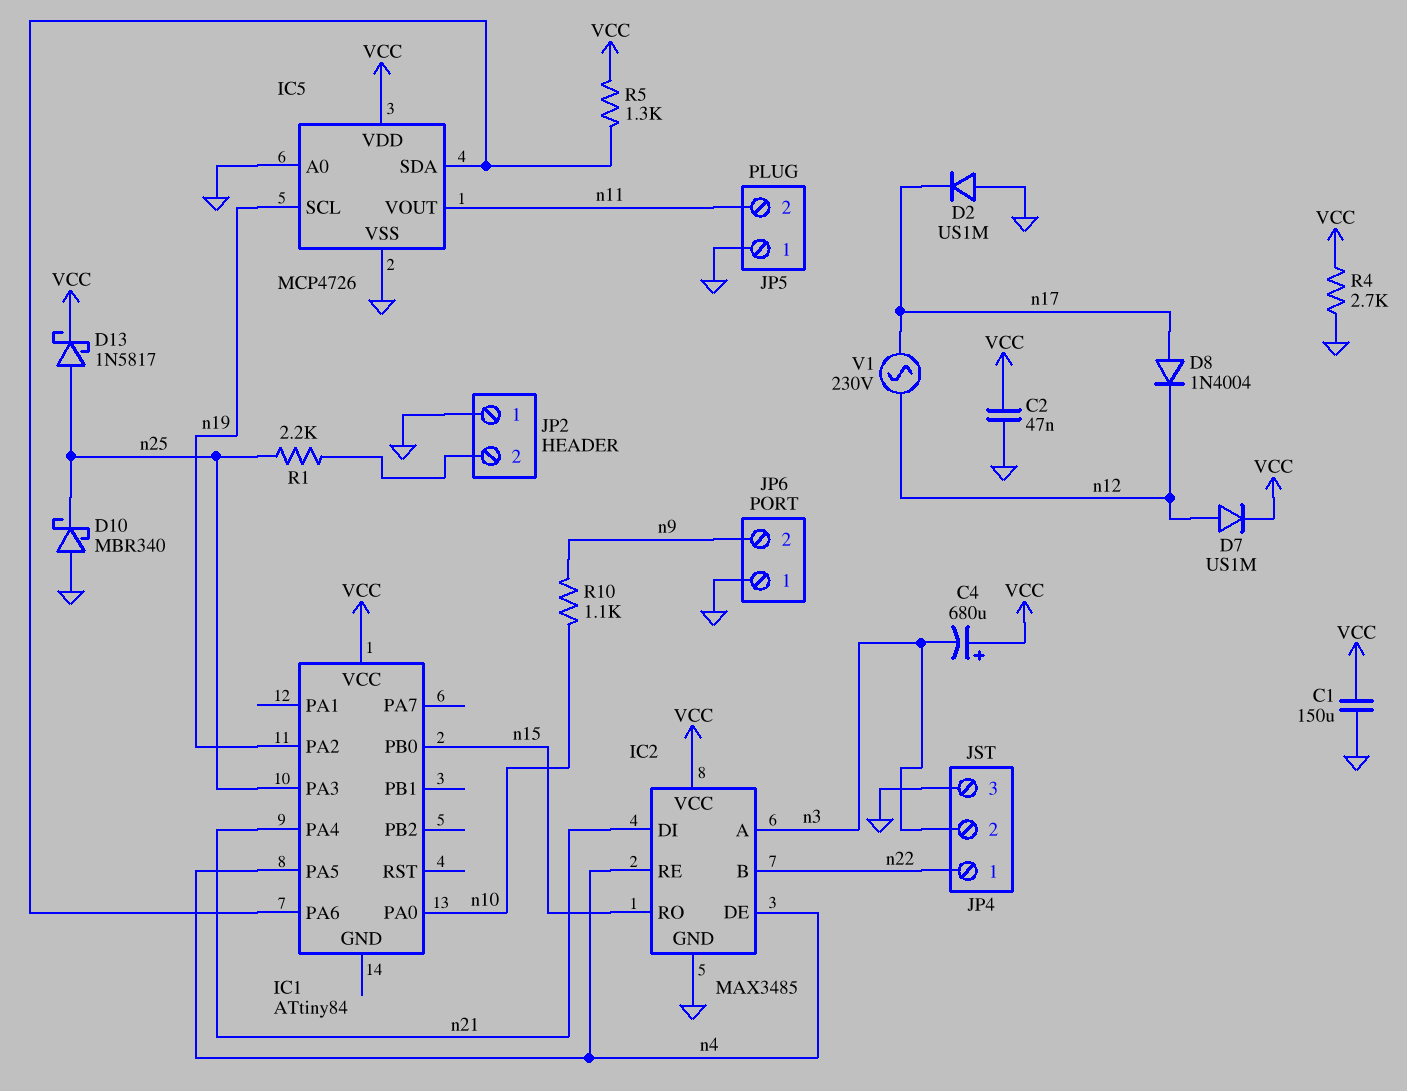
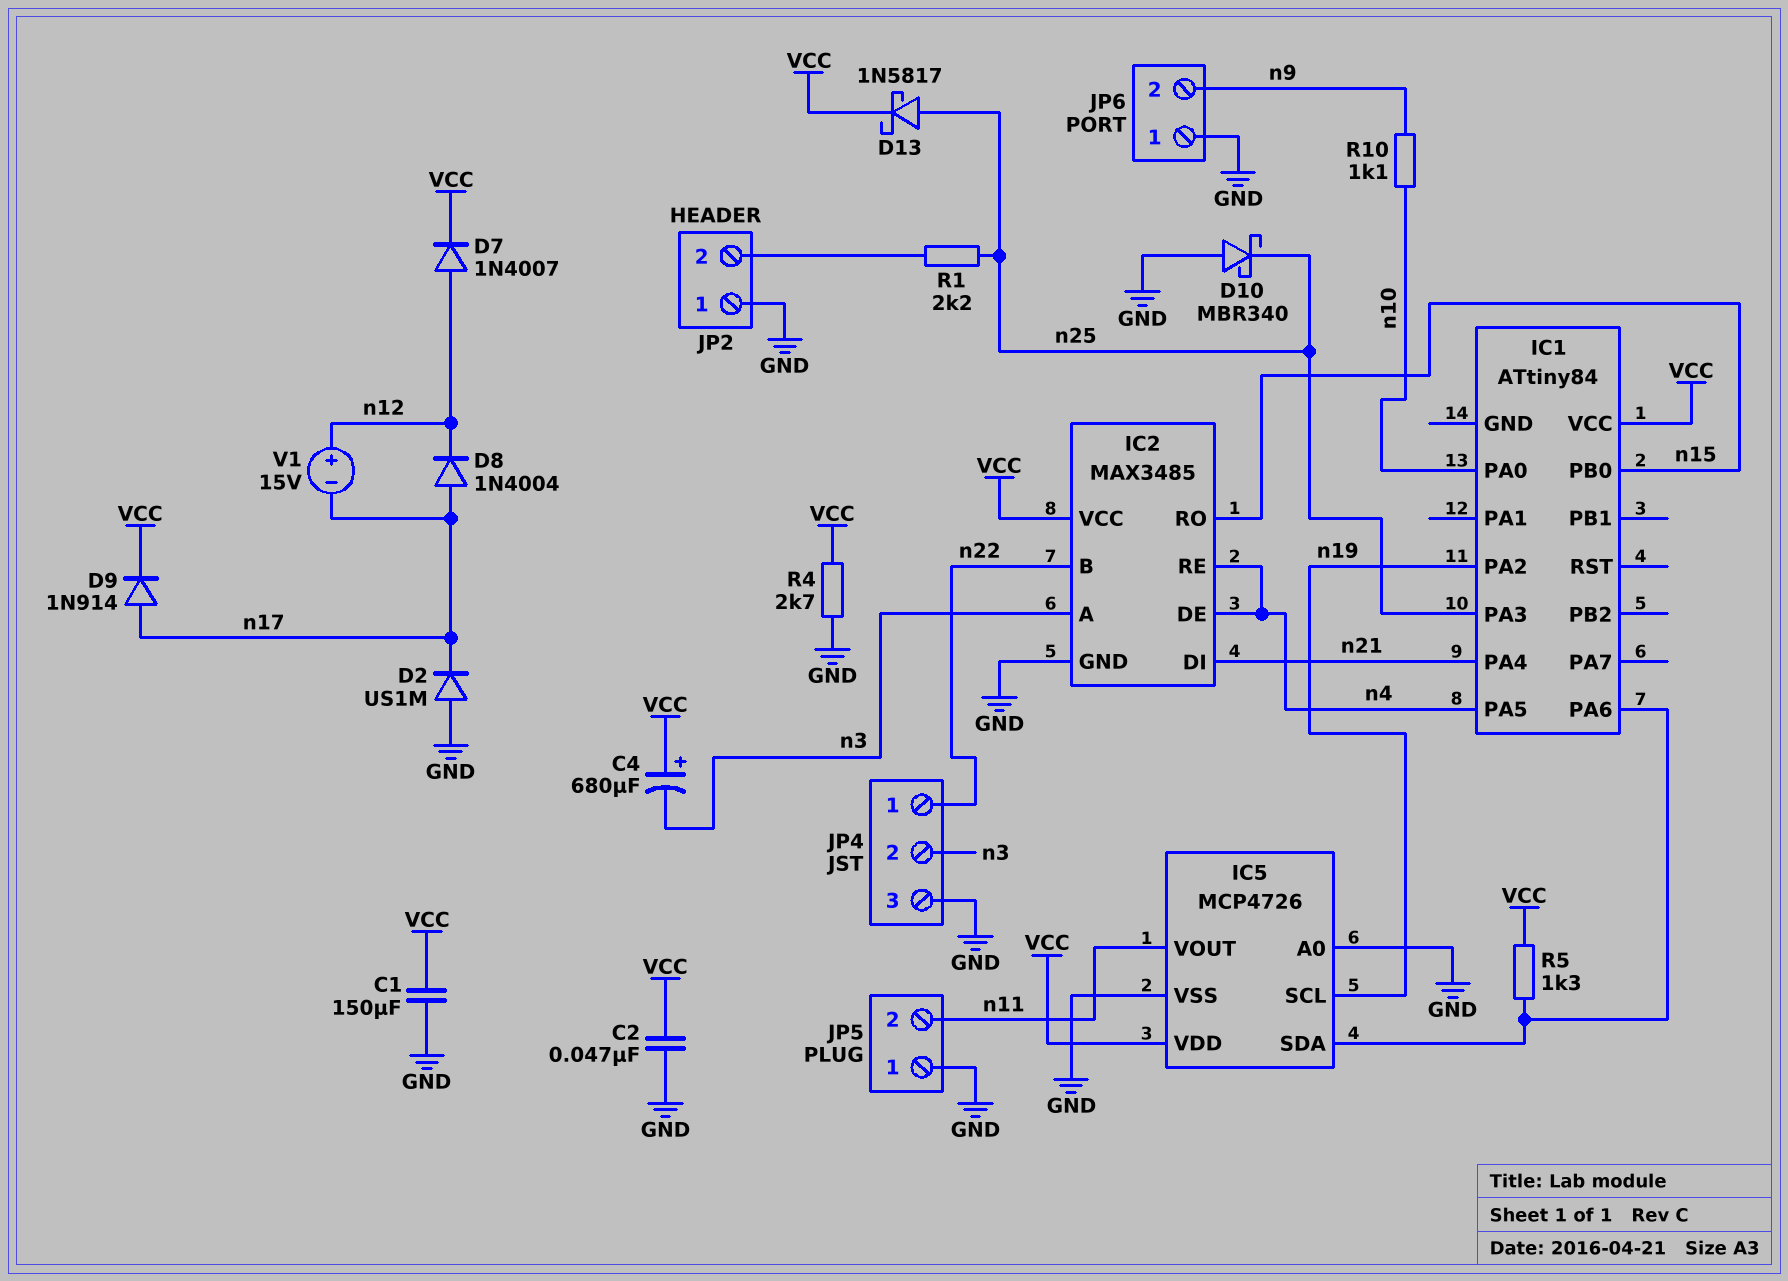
D7: diode US1M (A n12, K VCC) -> diode 1N4007 (A n12, K VCC)
D9: none -> diode 1N914 (A n17, K VCC)
V1: AC 230V (n12, n17) -> 15V (plus n12, minus n17)

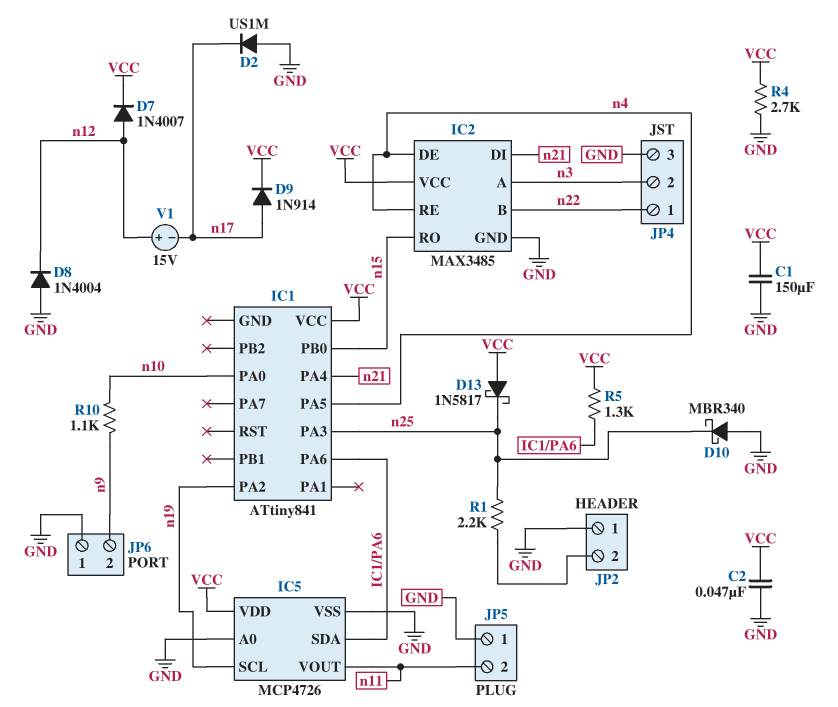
C4: 680uF (plus VCC, minus n3) -> none
D8: diode 1N4004 (A n17, K n12) -> diode 1N4004 (A GND, K n12)
D13: schottky 1N5817 (A n25, K VCC) -> schottky 1N5817 (A VCC, K n25)
IC1: ATtiny84 -> ATtiny841

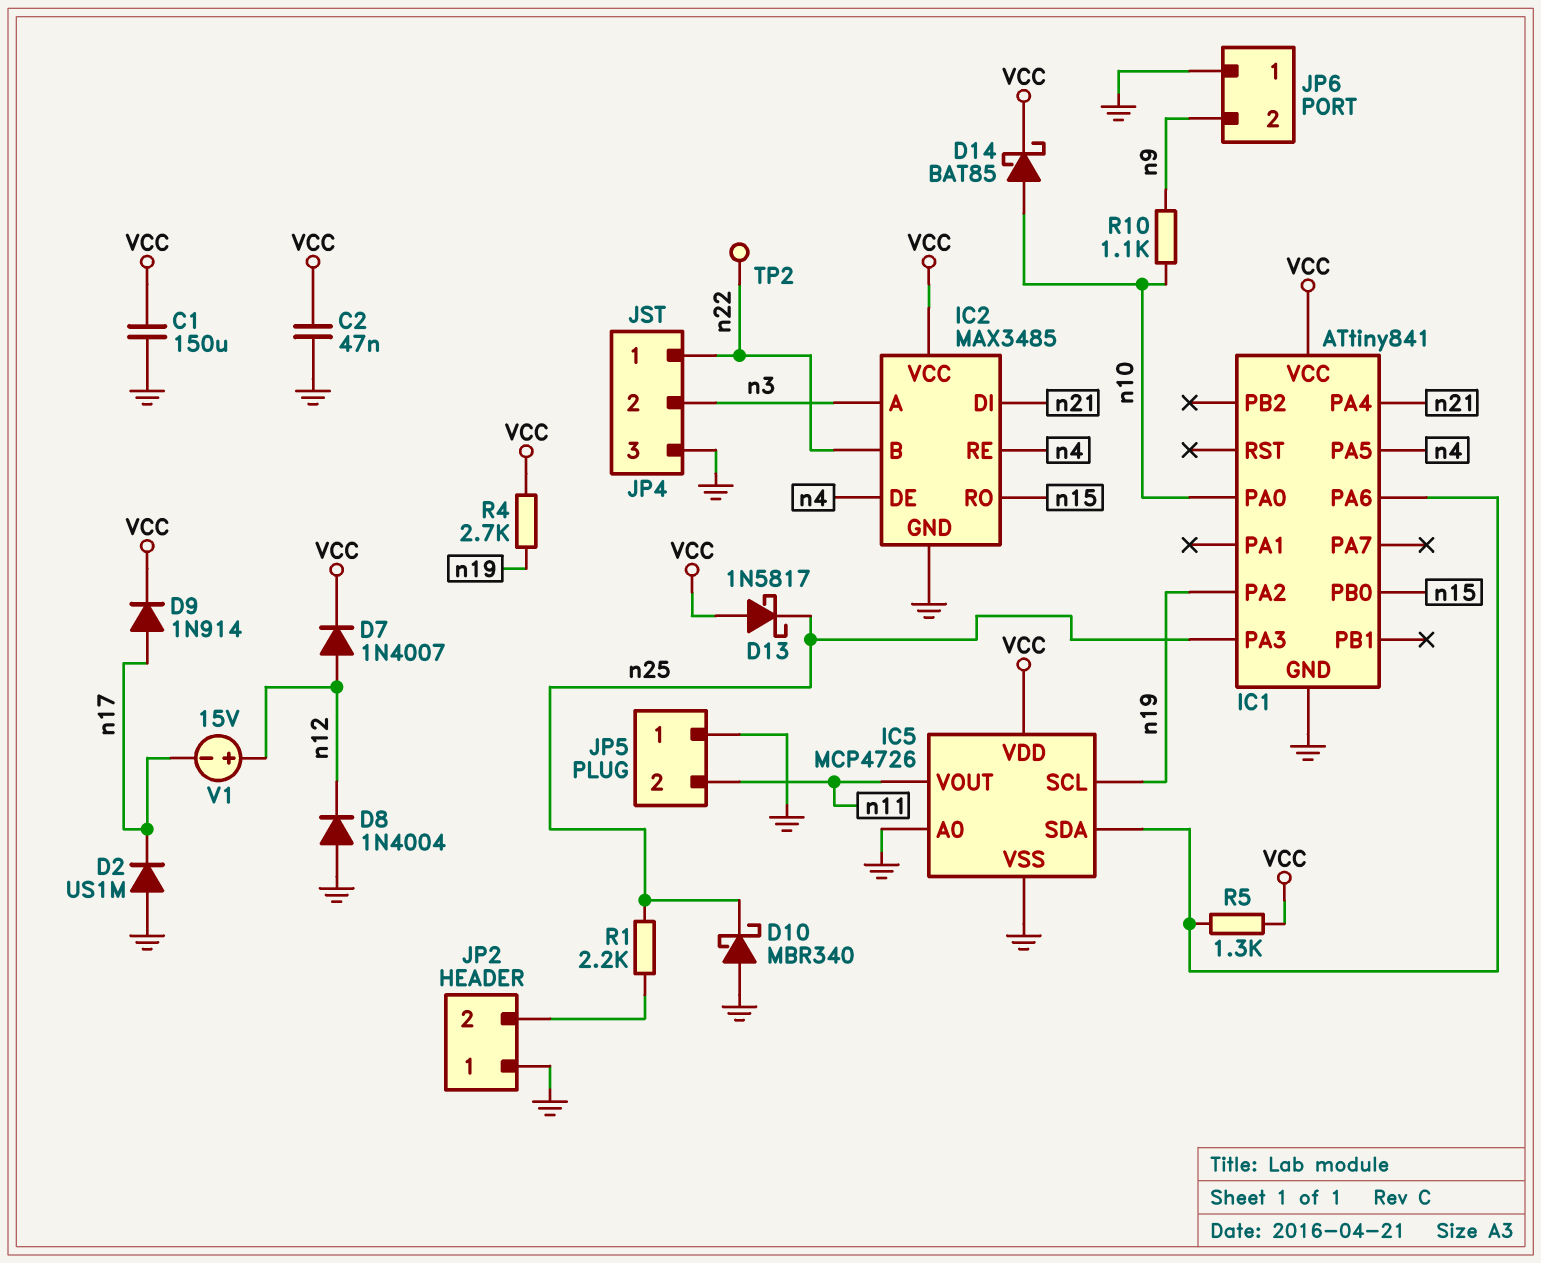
D14: none -> schottky BAT85 (A n10, K VCC)
IC1 pin GND: none -> GND
R4: 2.7k (GND, VCC) -> 2.7k (VCC, n19)
TP2: none -> test point (n22)

